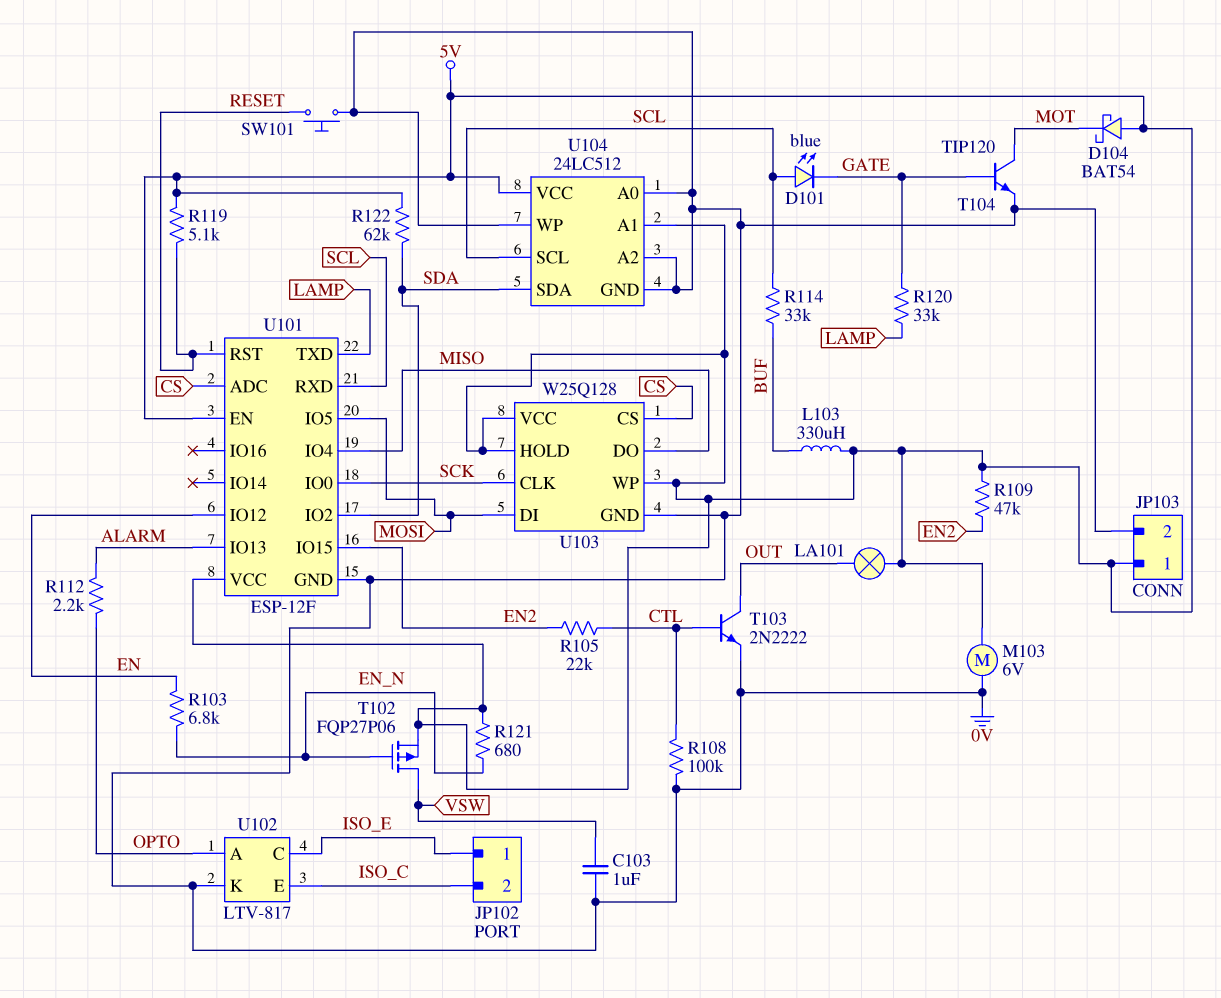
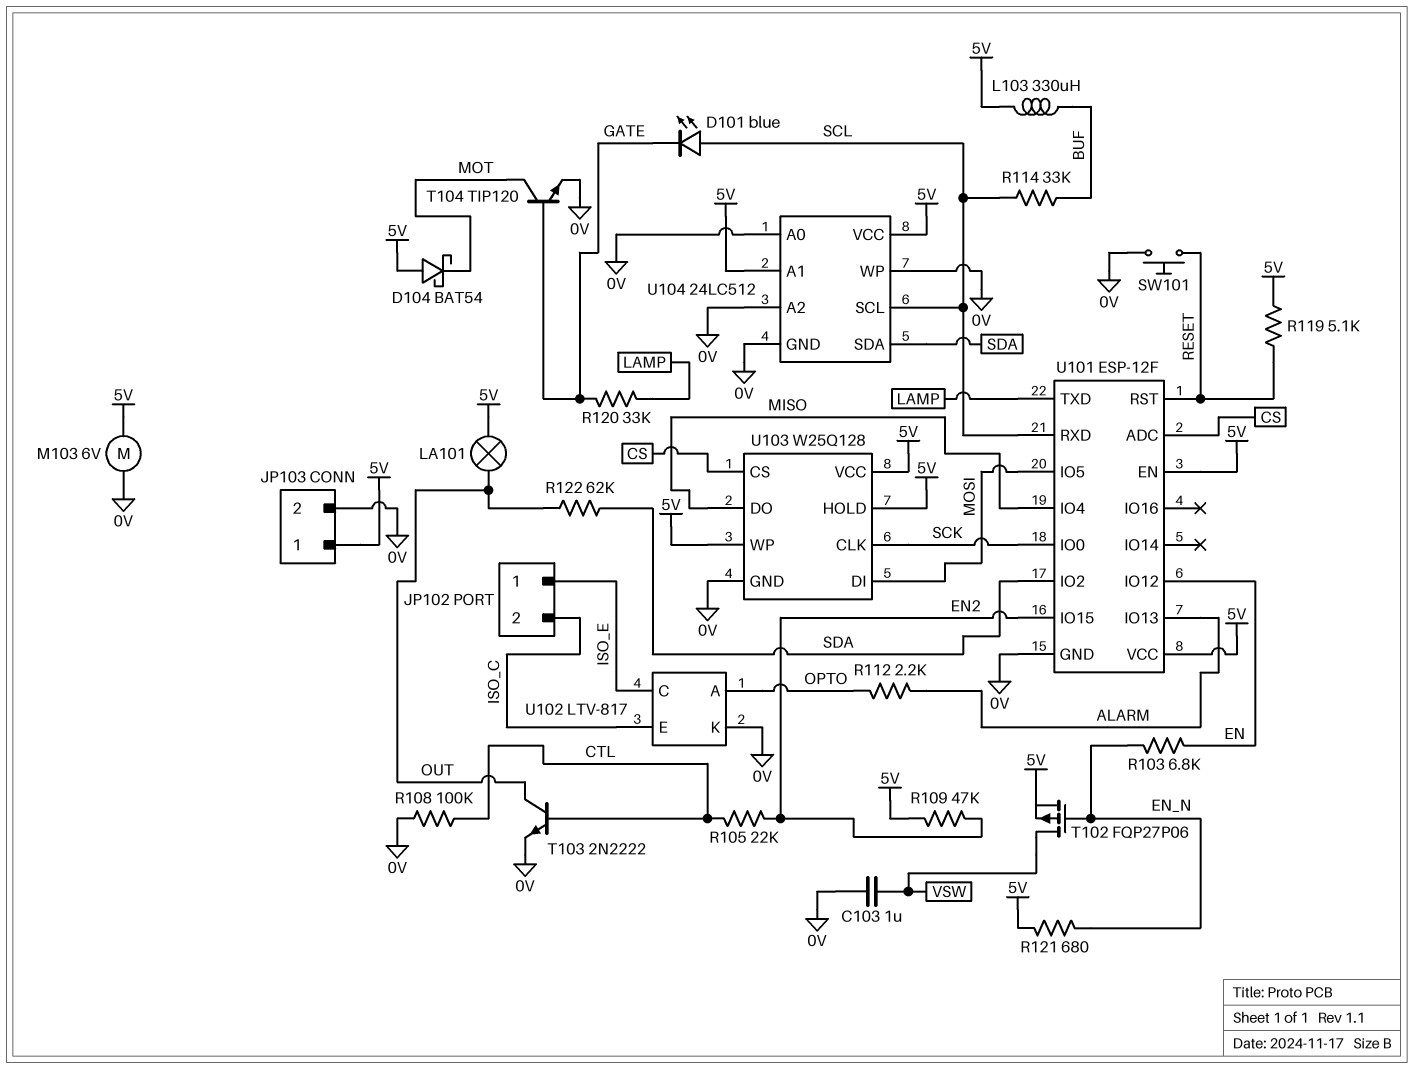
R122: 62k (5V, SDA) -> 62k (OUT, SDA)

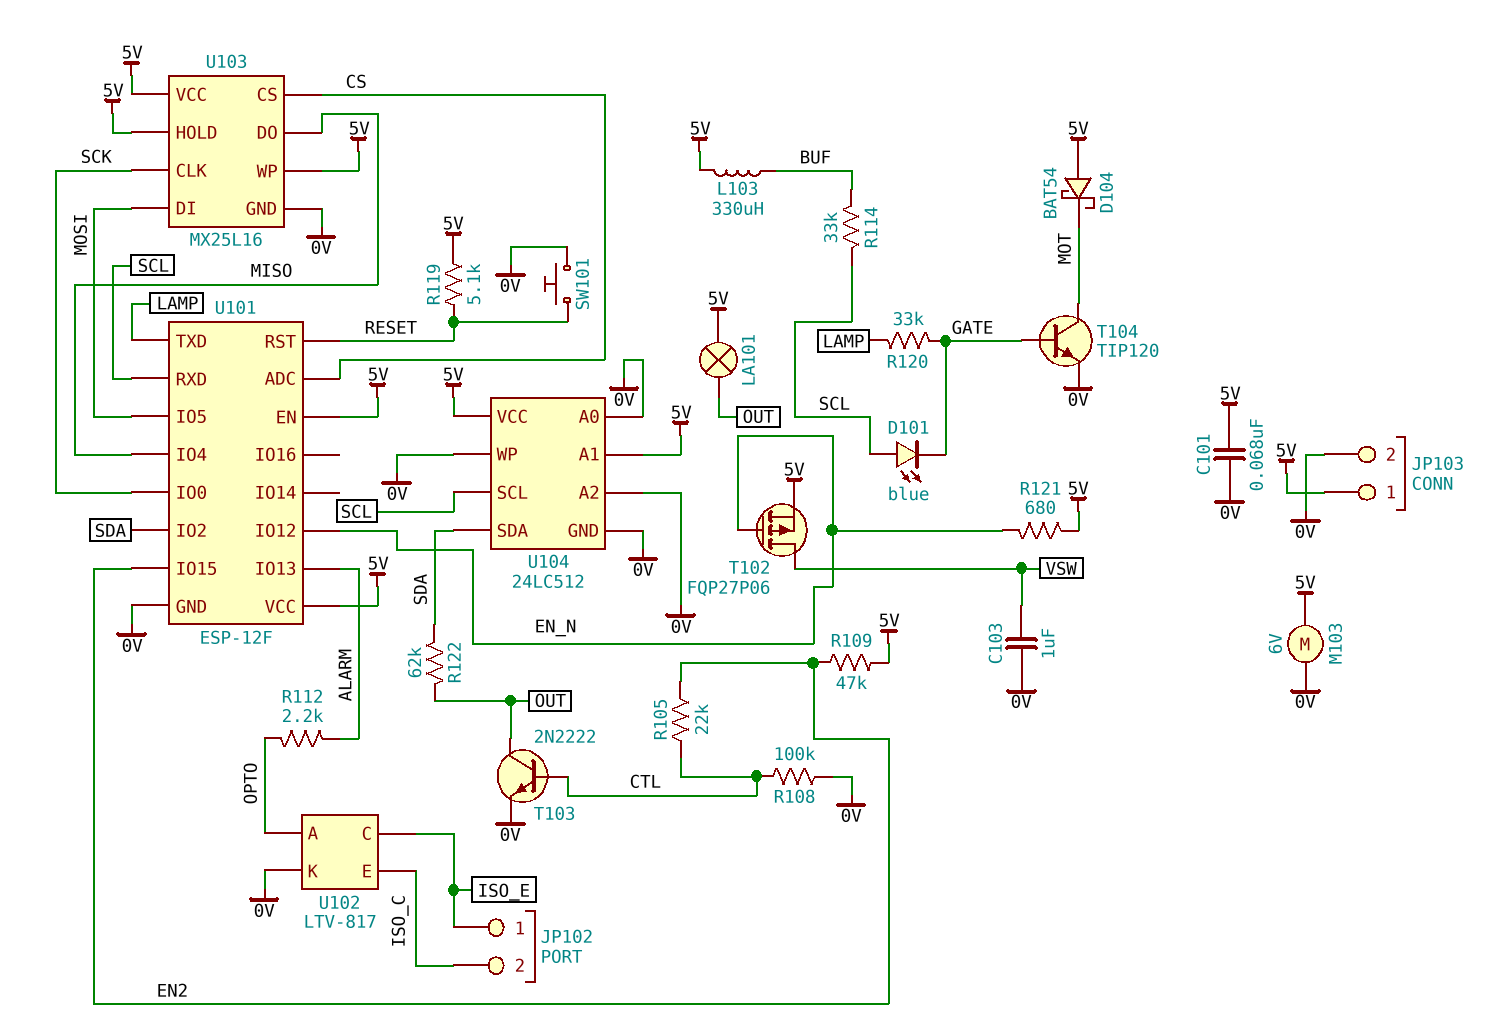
C101: none -> 68nF (0V, 5V)
R103: 6.8k (EN, EN_N) -> none
U101 pin IO12: EN -> EN_N
U103: W25Q128 -> MX25L16

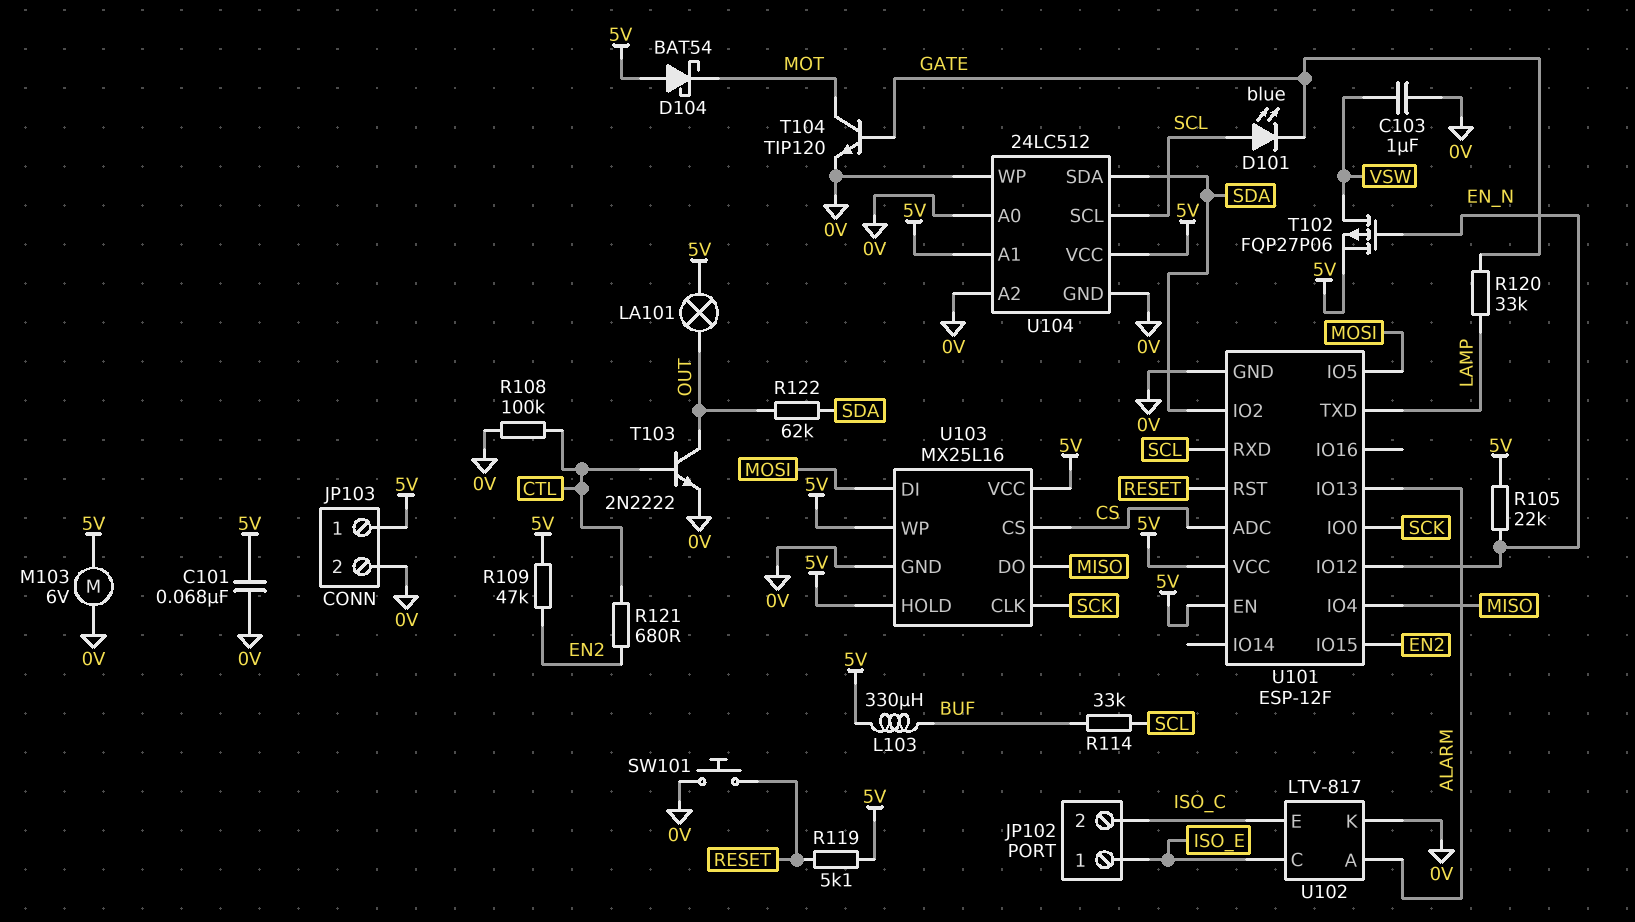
R105: 22k (CTL, EN2) -> 22k (5V, EN_N)
R112: 2.2k (ALARM, OPTO) -> none
R121: 680 (5V, EN_N) -> 680 (CTL, EN2)
U102 pin A: OPTO -> ALARM

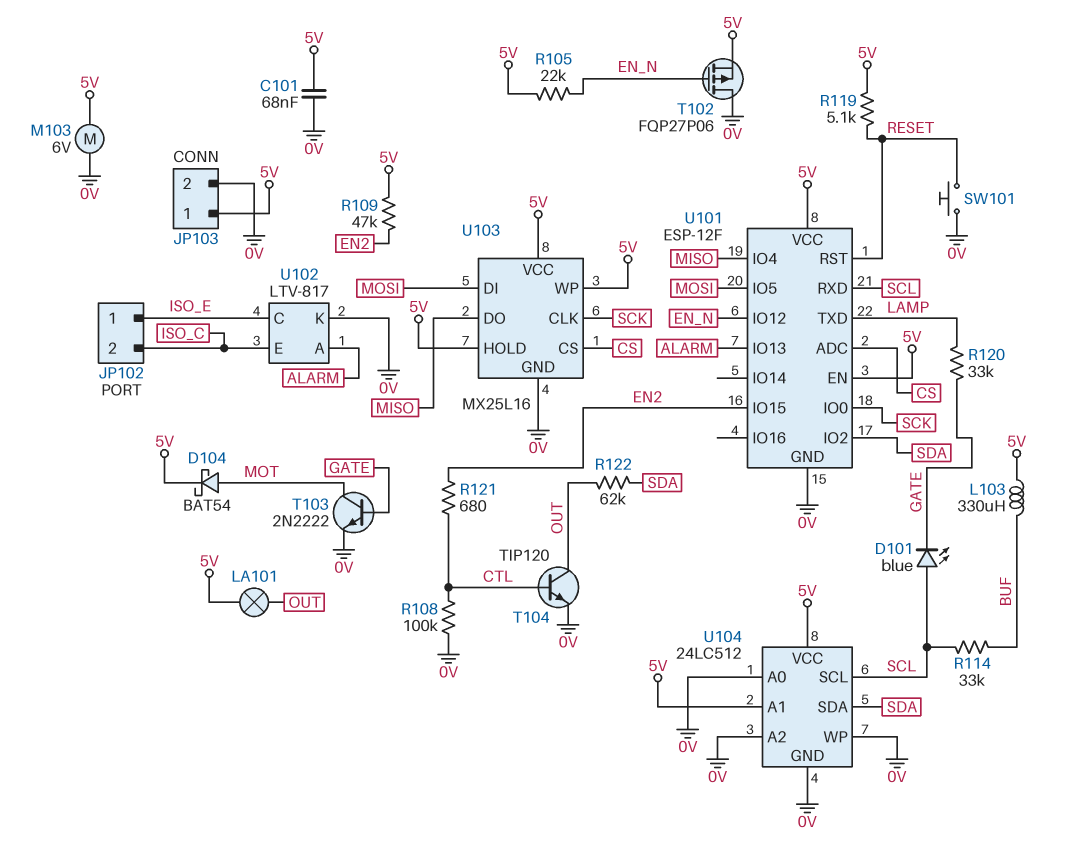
C103: 1uF (0V, VSW) -> none
D104: schottky BAT54 (A 5V, K MOT) -> schottky BAT54 (A MOT, K 5V)
T102: PMOS FQP27P06 (G EN_N, D VSW, S 5V) -> PMOS FQP27P06 (G EN_N, D 0V, S 5V)
T103: NPN 2N2222 (B CTL, C OUT, E 0V) -> NPN 2N2222 (B GATE, C MOT, E 0V)
T104: NPN TIP120 (B GATE, C MOT, E 0V) -> NPN TIP120 (B CTL, C OUT, E 0V)

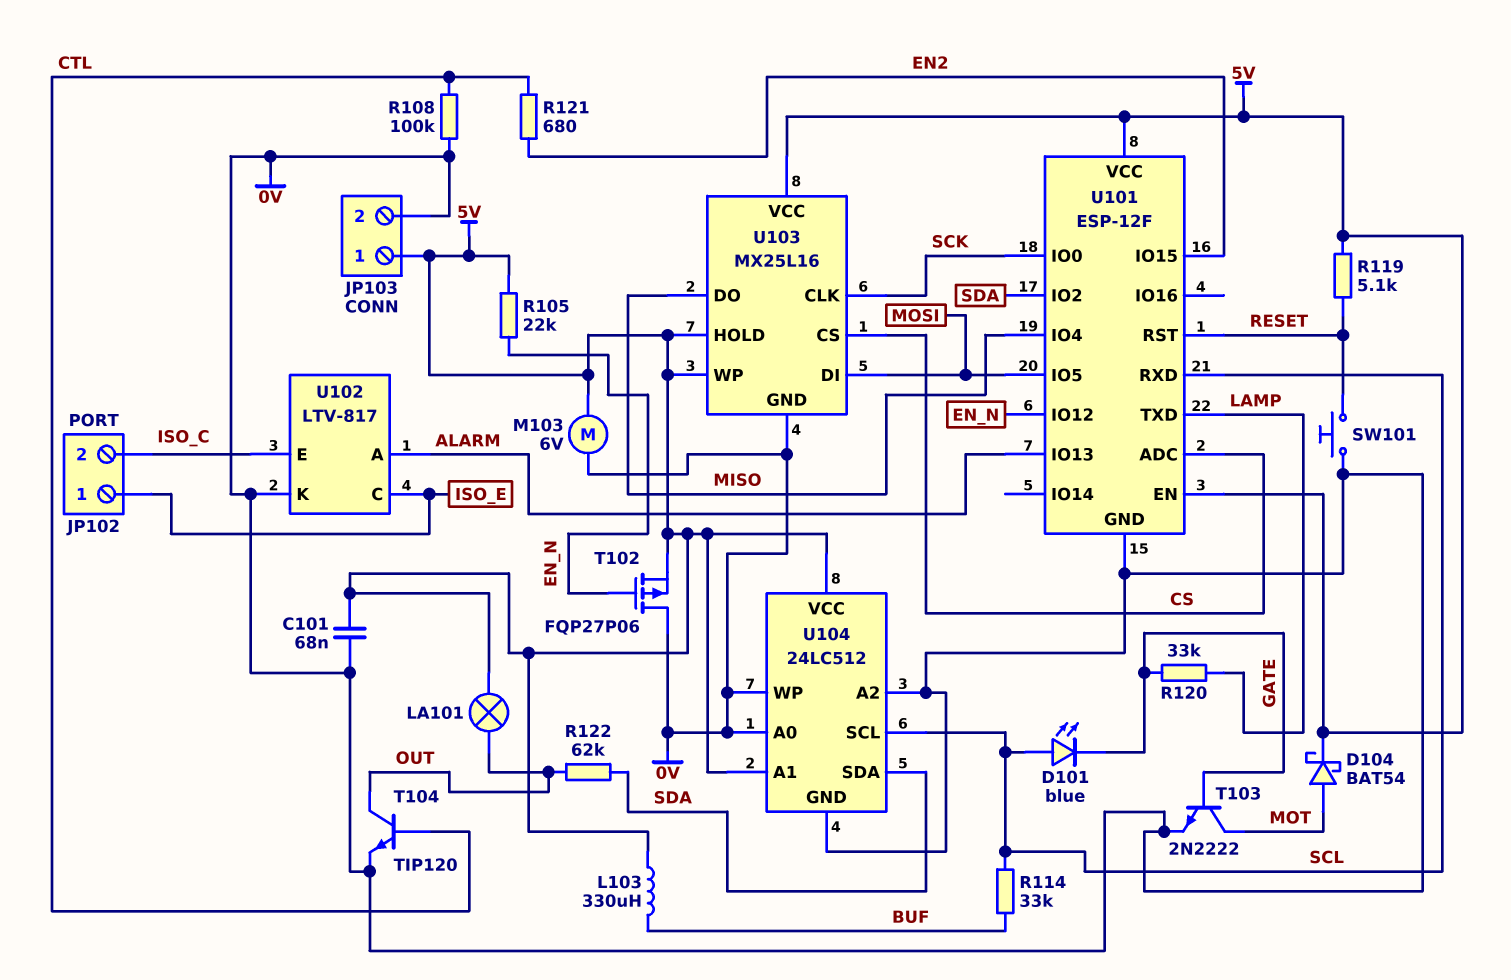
R109: 47k (5V, EN2) -> none

